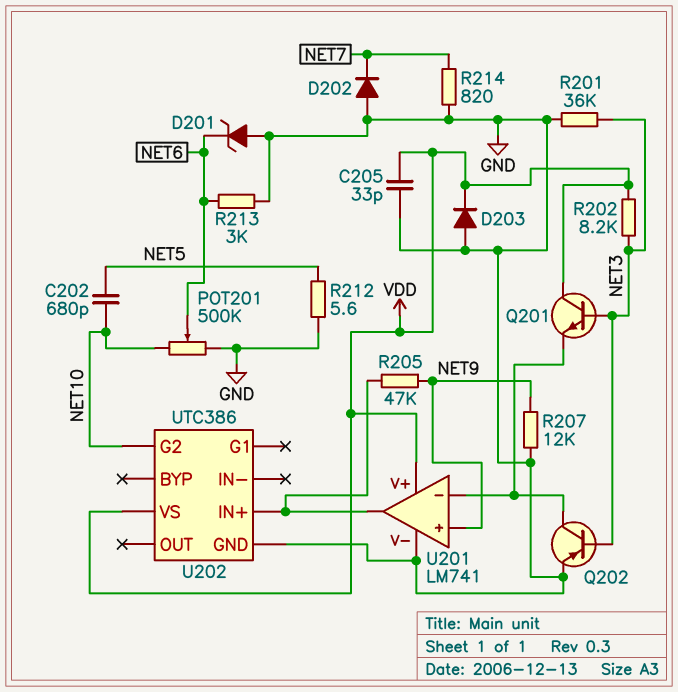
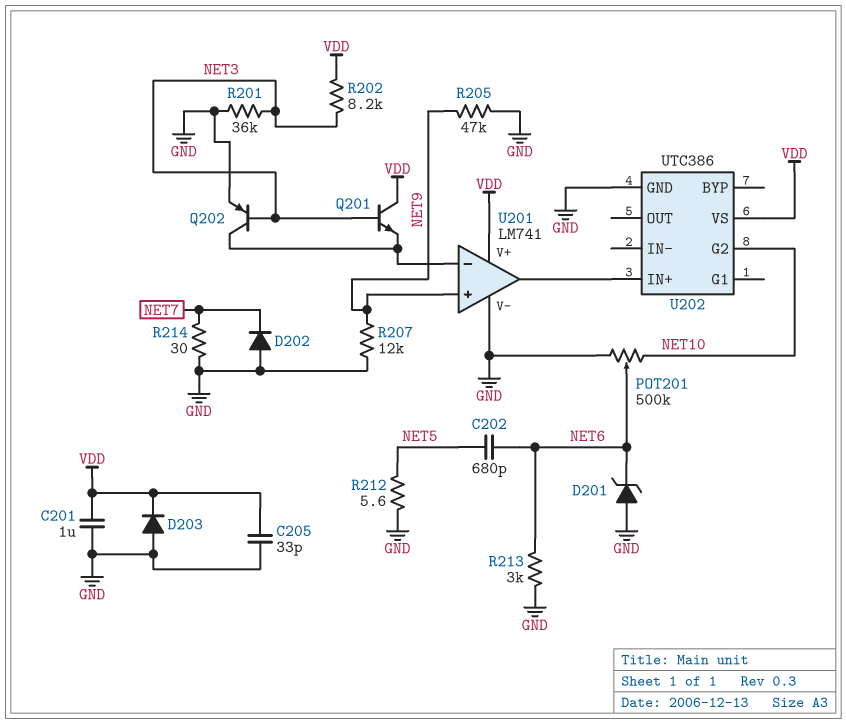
C201: none -> 1uF (GND, VDD)
C202: 680pF (NET5, NET10) -> 680pF (NET5, NET6)
R205: 47k (NET9, U201/out) -> 47k (GND, NET9)
R214: 820 (GND, NET7) -> 30 (GND, NET7)

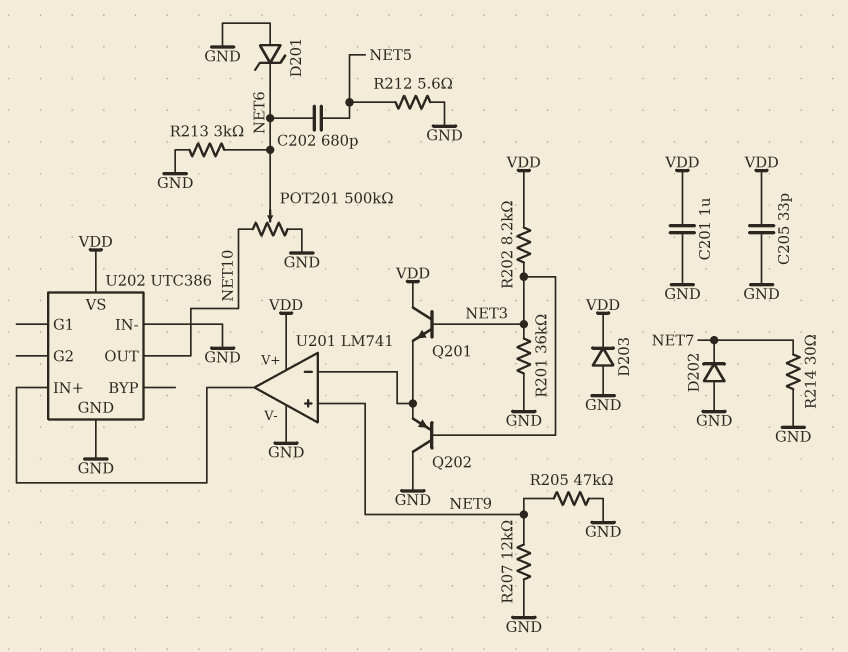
Q202: PNP (B NET3, C U201/in-, E GND) -> PNP (B NET3, C GND, E U201/in-)
U202 pin G2: NET10 -> none
U202 pin IN-: none -> GND
U202 pin OUT: none -> NET10

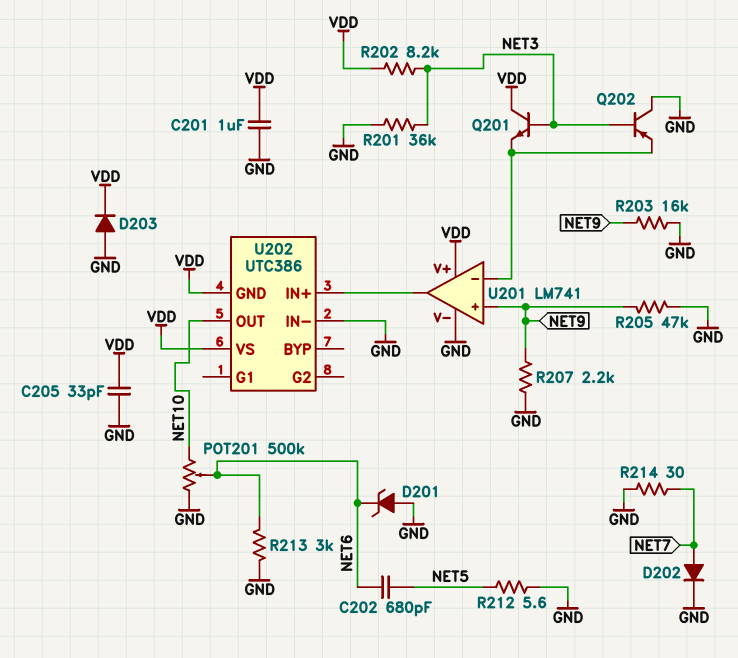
D202: diode (A GND, K NET7) -> diode (A NET7, K GND)
R203: none -> 16k (GND, NET9)
R207: 12k (GND, NET9) -> 2.2k (GND, NET9)
U202 pin GND: GND -> VDD

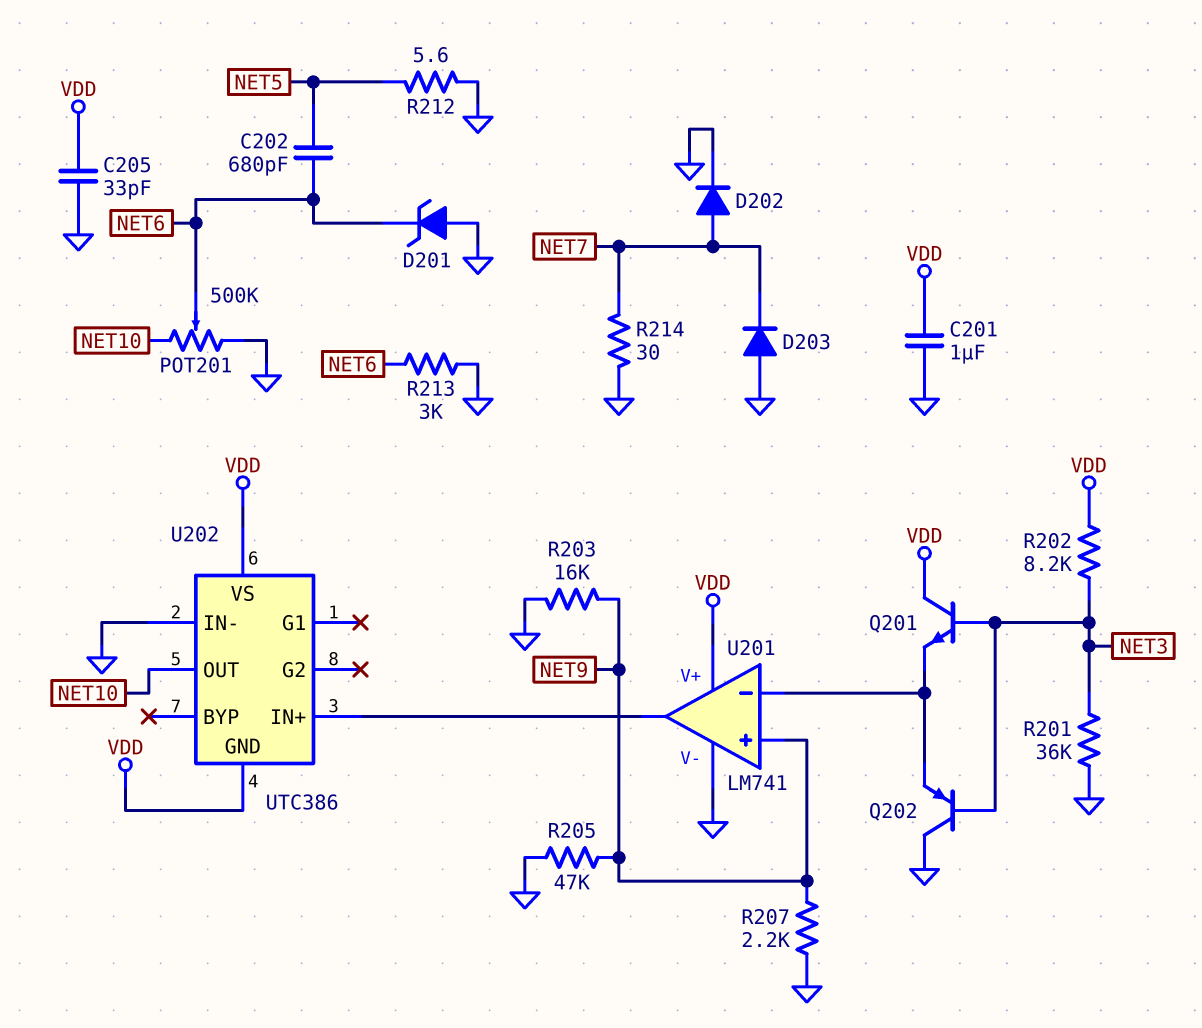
D203: diode (A GND, K VDD) -> diode (A GND, K NET7)

